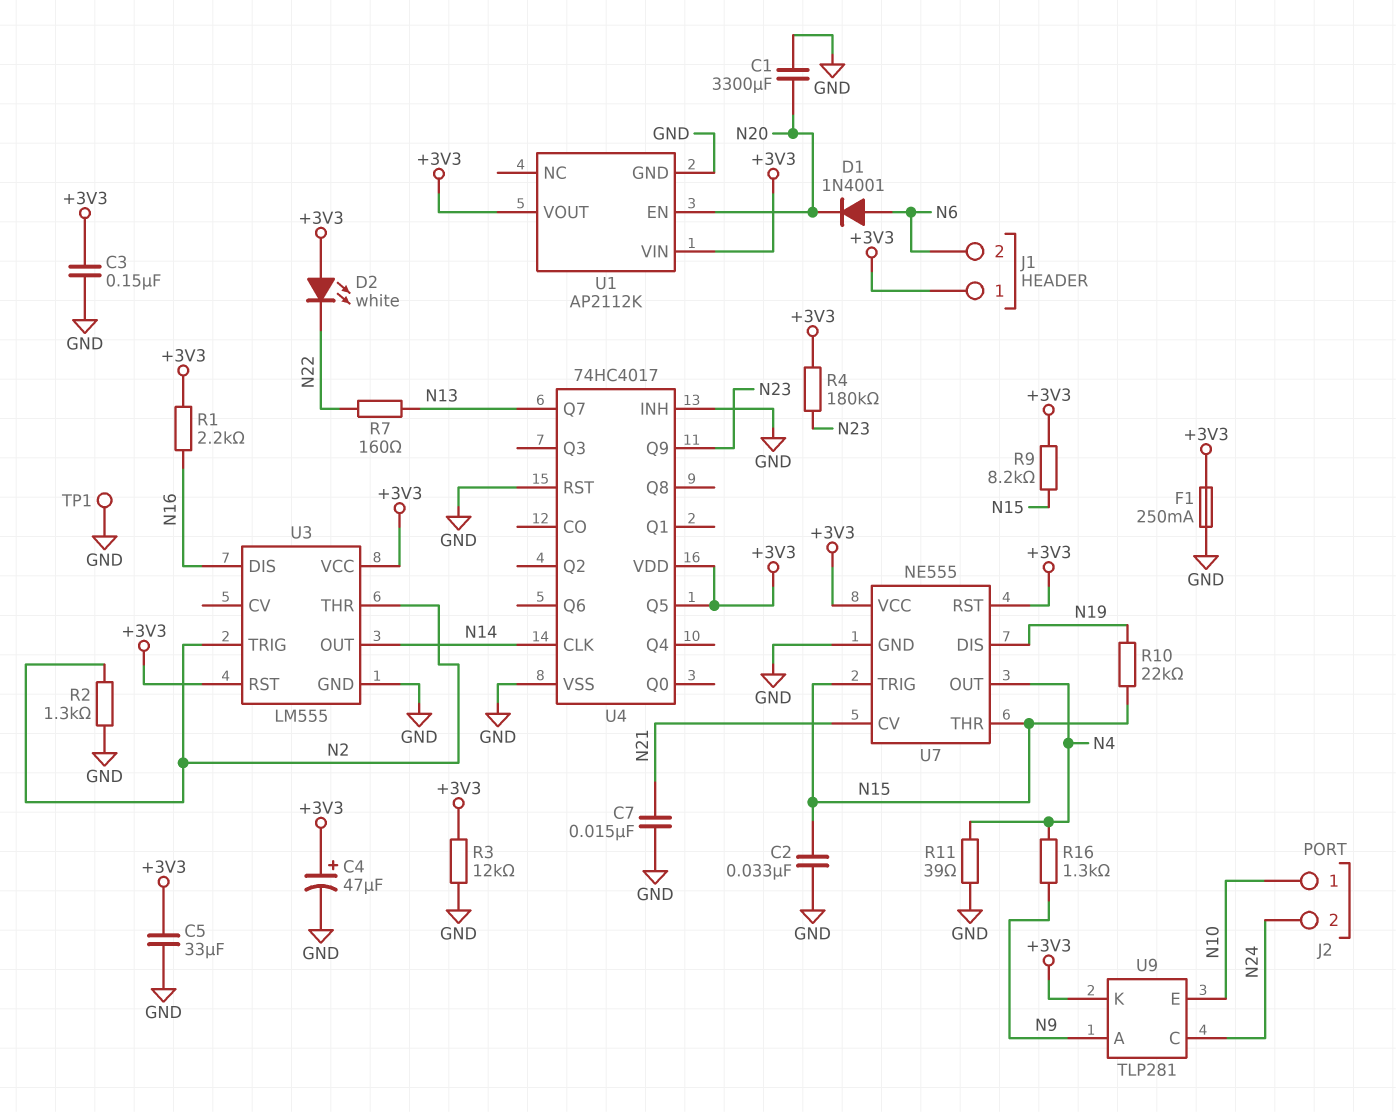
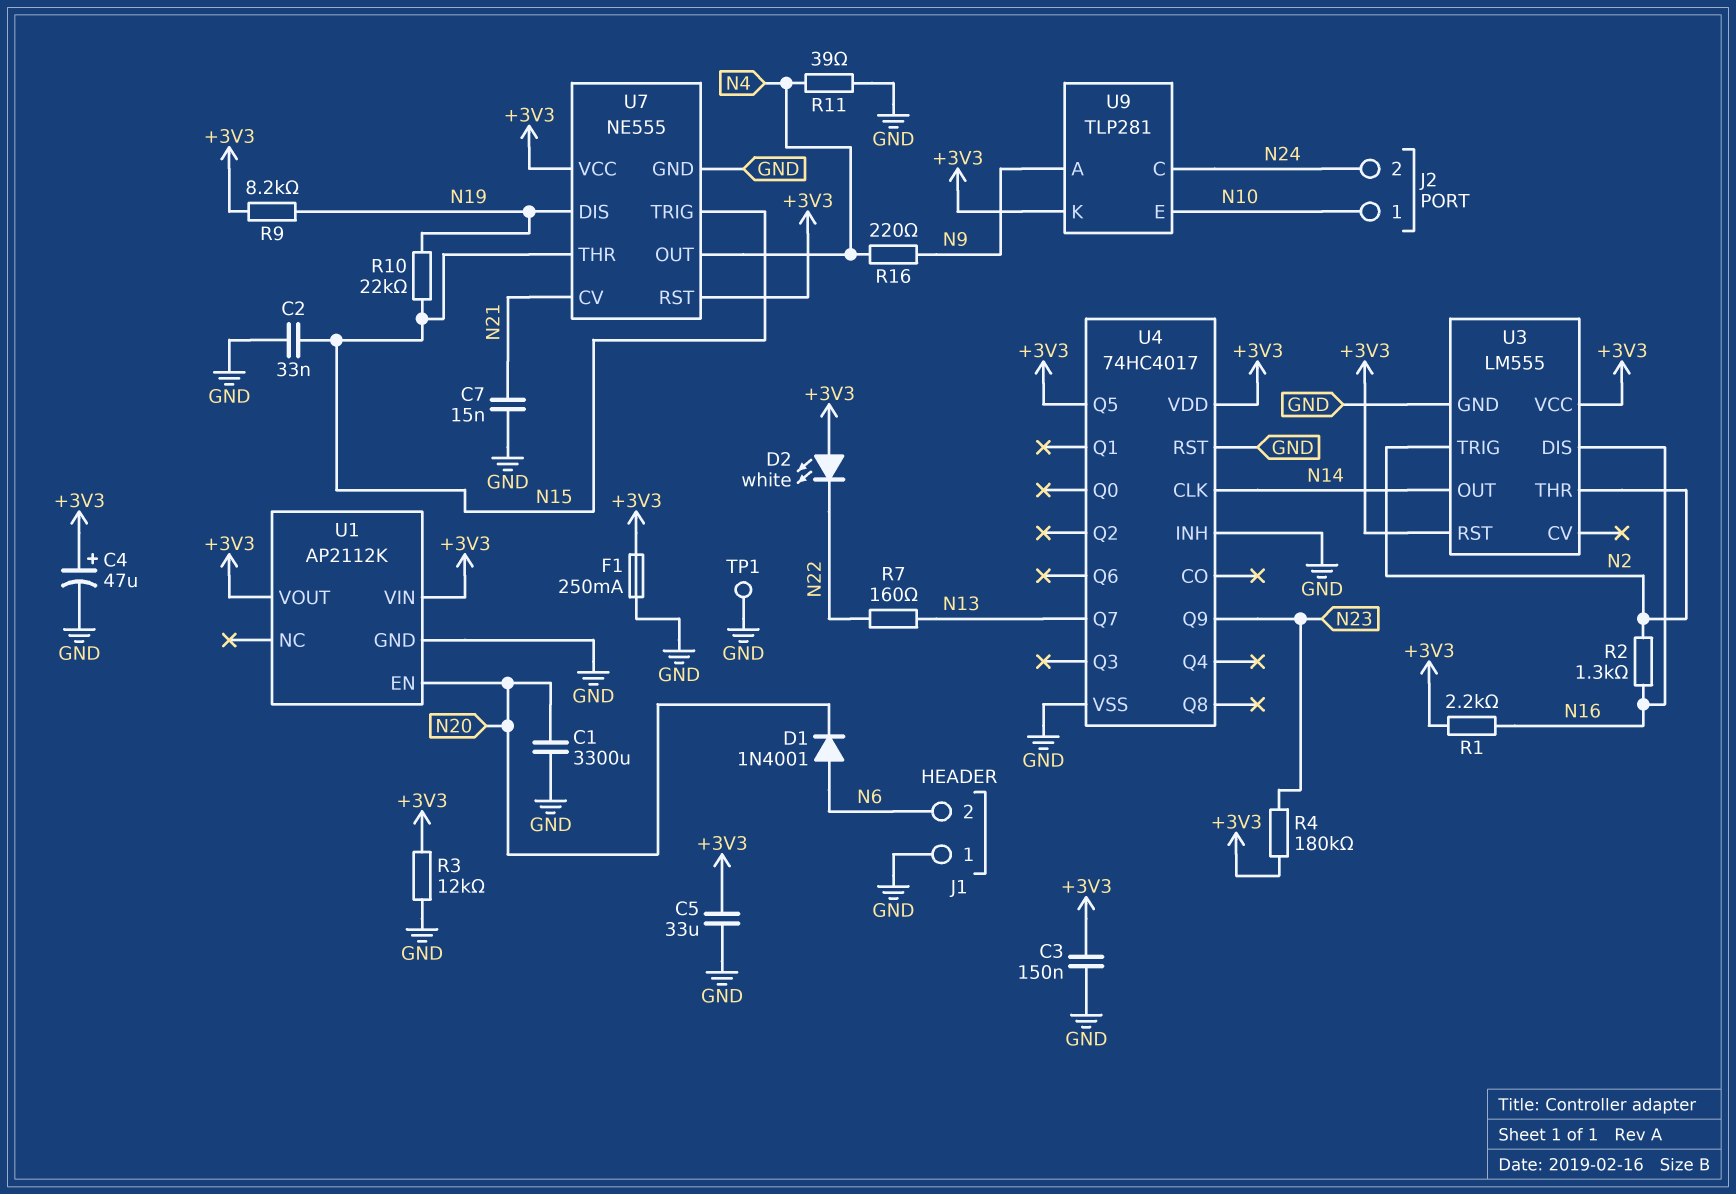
J1 pin 1: +3V3 -> GND
R2: 1.3k (GND, N2) -> 1.3k (N2, N16)
R9: 8.2k (+3V3, N15) -> 8.2k (+3V3, N19)
R16: 1.3k (N4, N9) -> 220 (N4, N9)

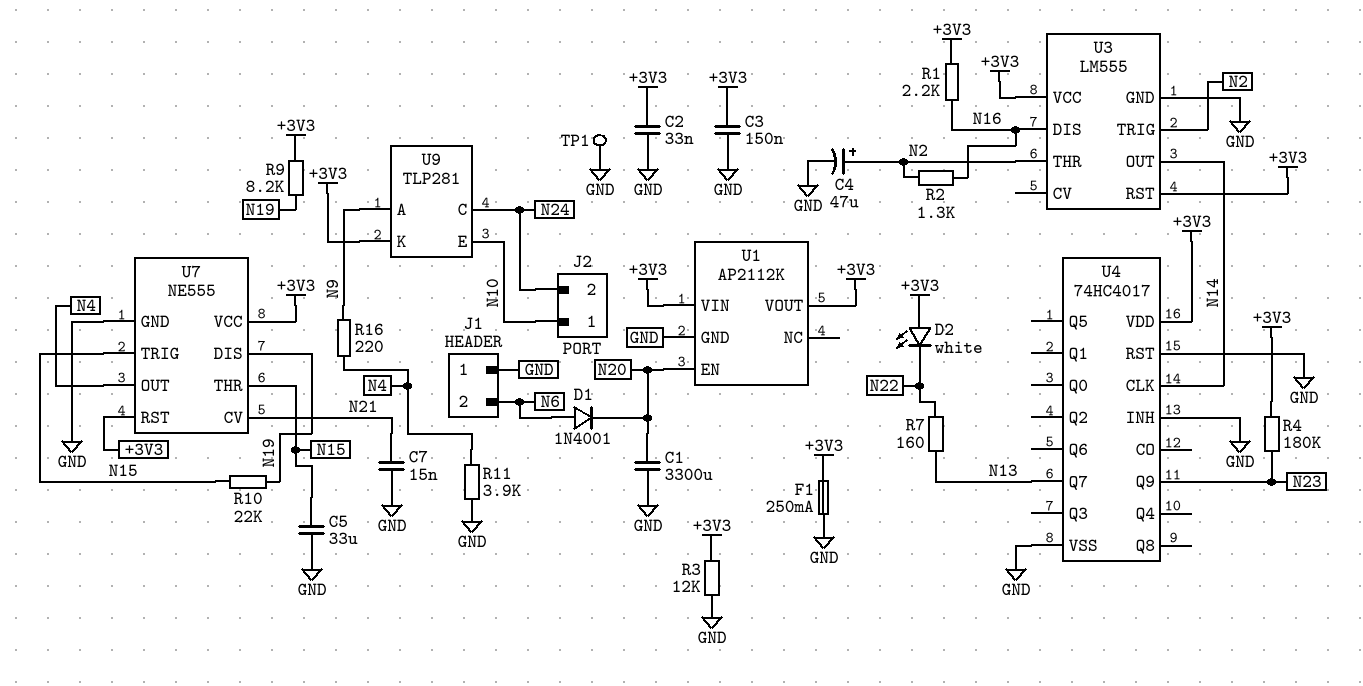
C2: 33nF (GND, N15) -> 33nF (+3V3, GND)
C4: 47uF (plus +3V3, minus GND) -> 47uF (plus N2, minus GND)
C5: 33uF (+3V3, GND) -> 33uF (GND, N15)
R11: 39 (GND, N4) -> 3.9k (GND, N4)
U4 pin Q5: +3V3 -> none

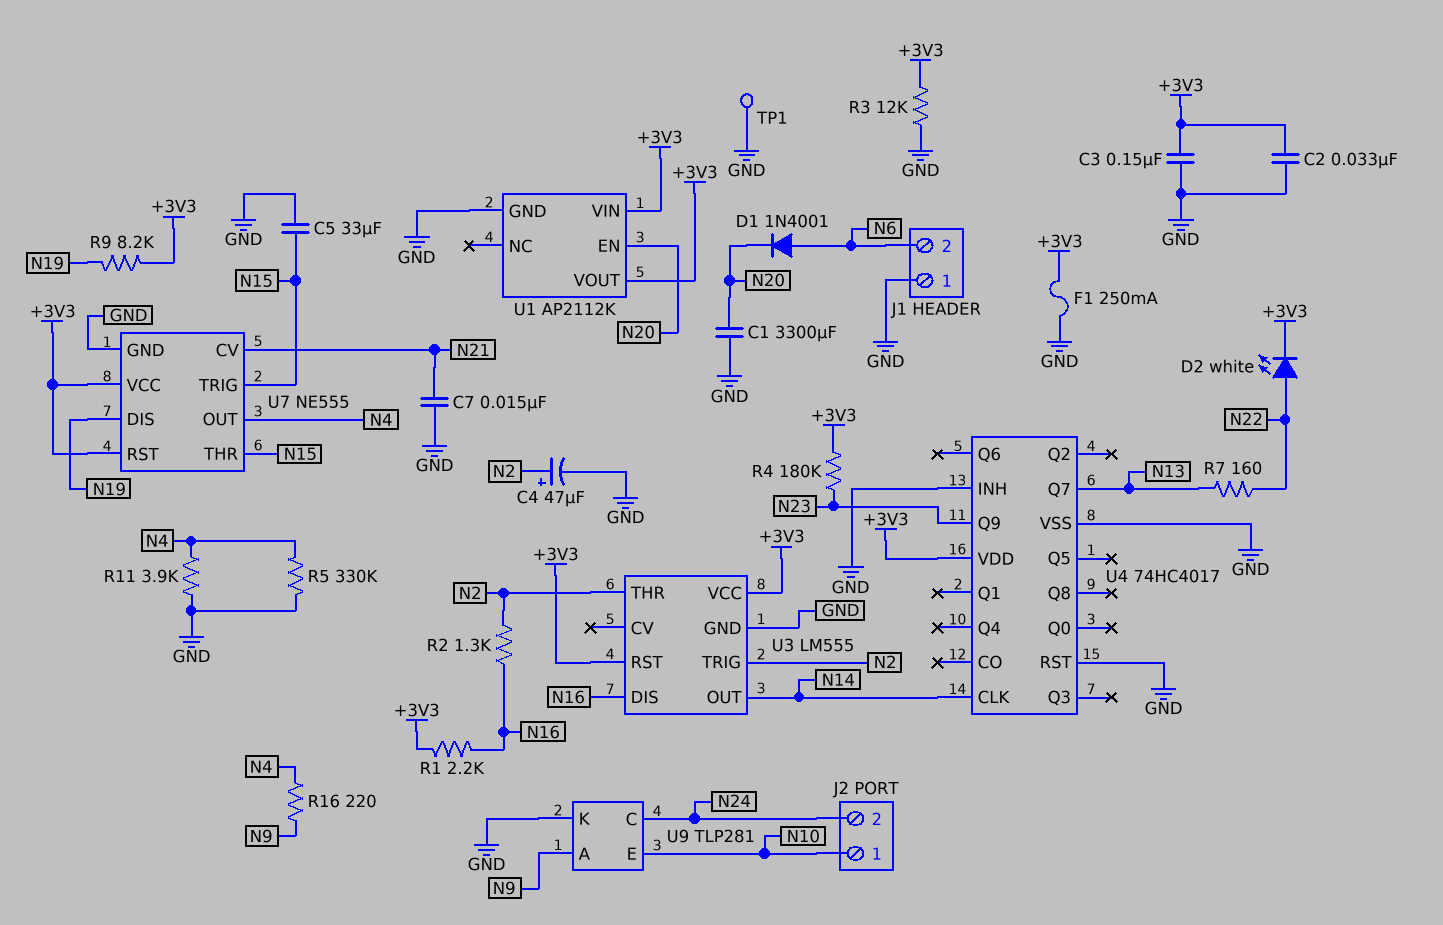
D2: LED white (A +3V3, K N22) -> LED white (A N22, K +3V3)
R5: none -> 330k (GND, N4)
R10: 22k (N15, N19) -> none
U9 pin K: +3V3 -> GND

